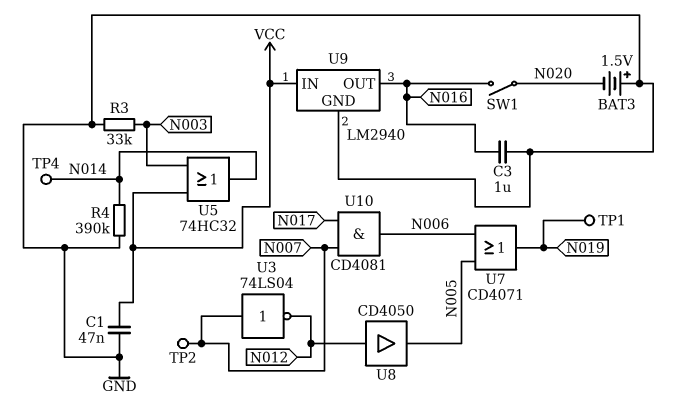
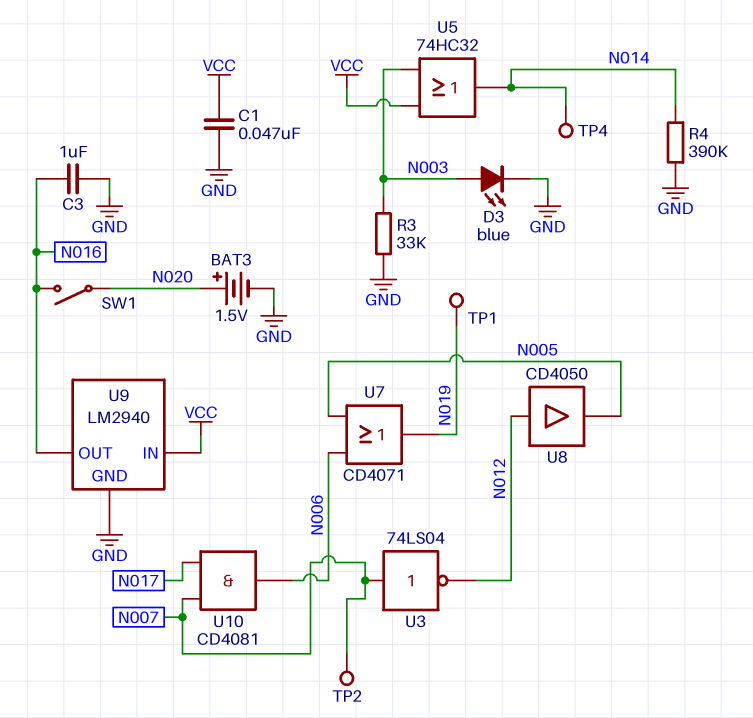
BAT3: 1.5V (plus GND, minus N020) -> 1.5V (plus N020, minus GND)
D3: none -> LED blue (A N003, K GND)

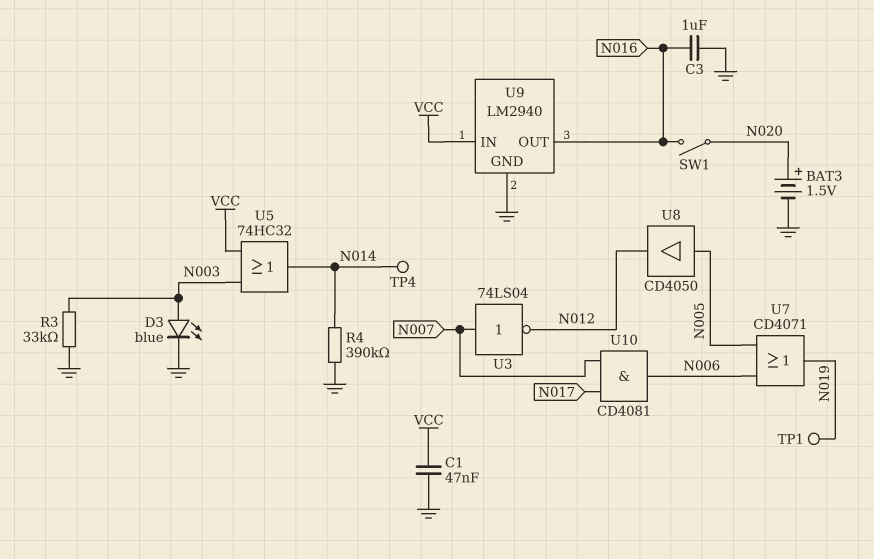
TP2: test point (N007) -> none
U8: buffer CD4050 (in N012, out N005) -> buffer CD4050 (in N005, out N012)

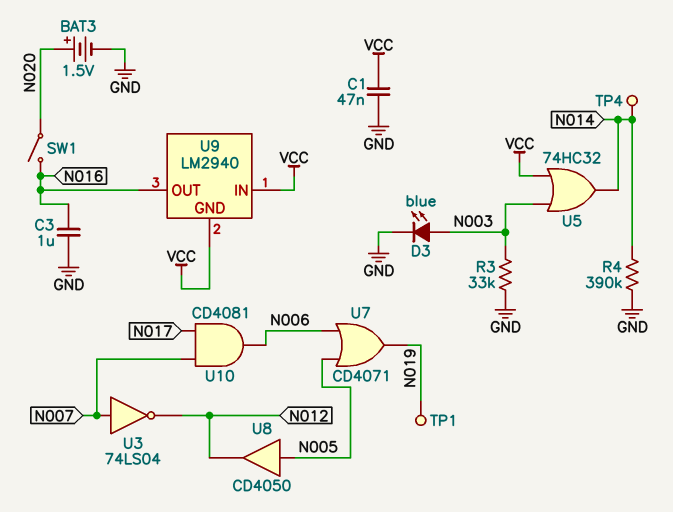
U9 pin GND: GND -> VCC

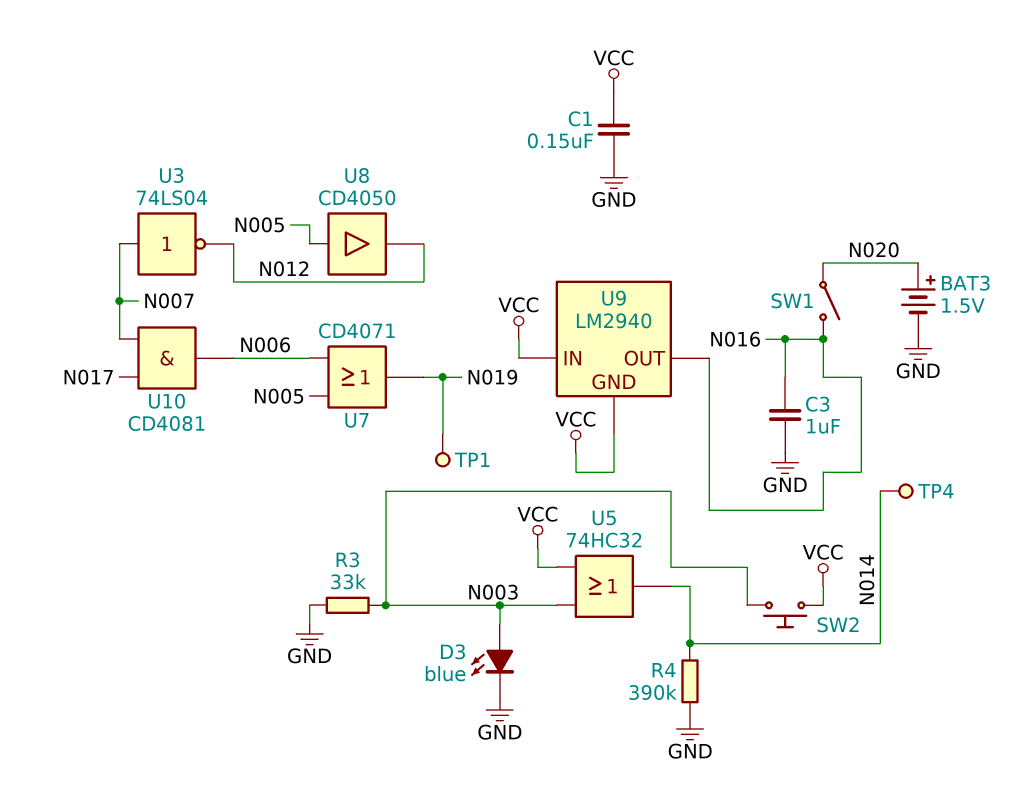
C1: 47nF (GND, VCC) -> 150nF (GND, VCC)
SW2: none -> button (N003, VCC)

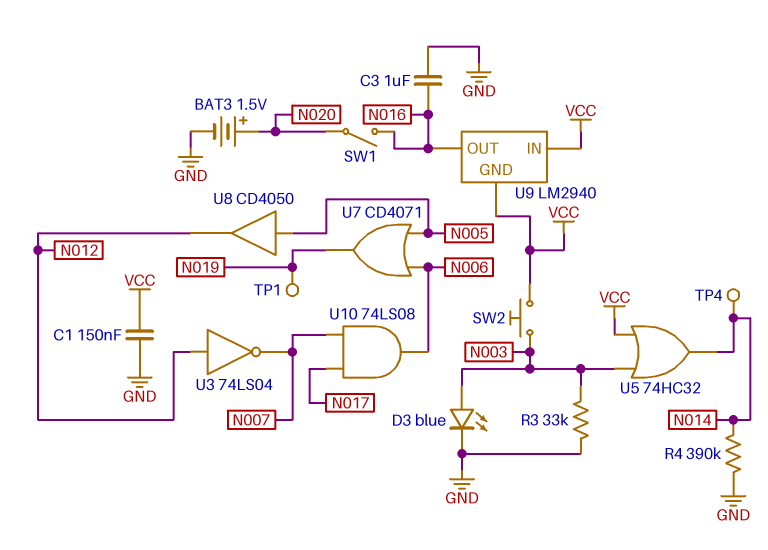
U3: NOT 74LS04 (in N007, out N012) -> NOT 74LS04 (in N012, out N007)
U10: AND CD4081 (in N007, in N017, out N006) -> AND 74LS08 (in N007, in N017, out N006)

